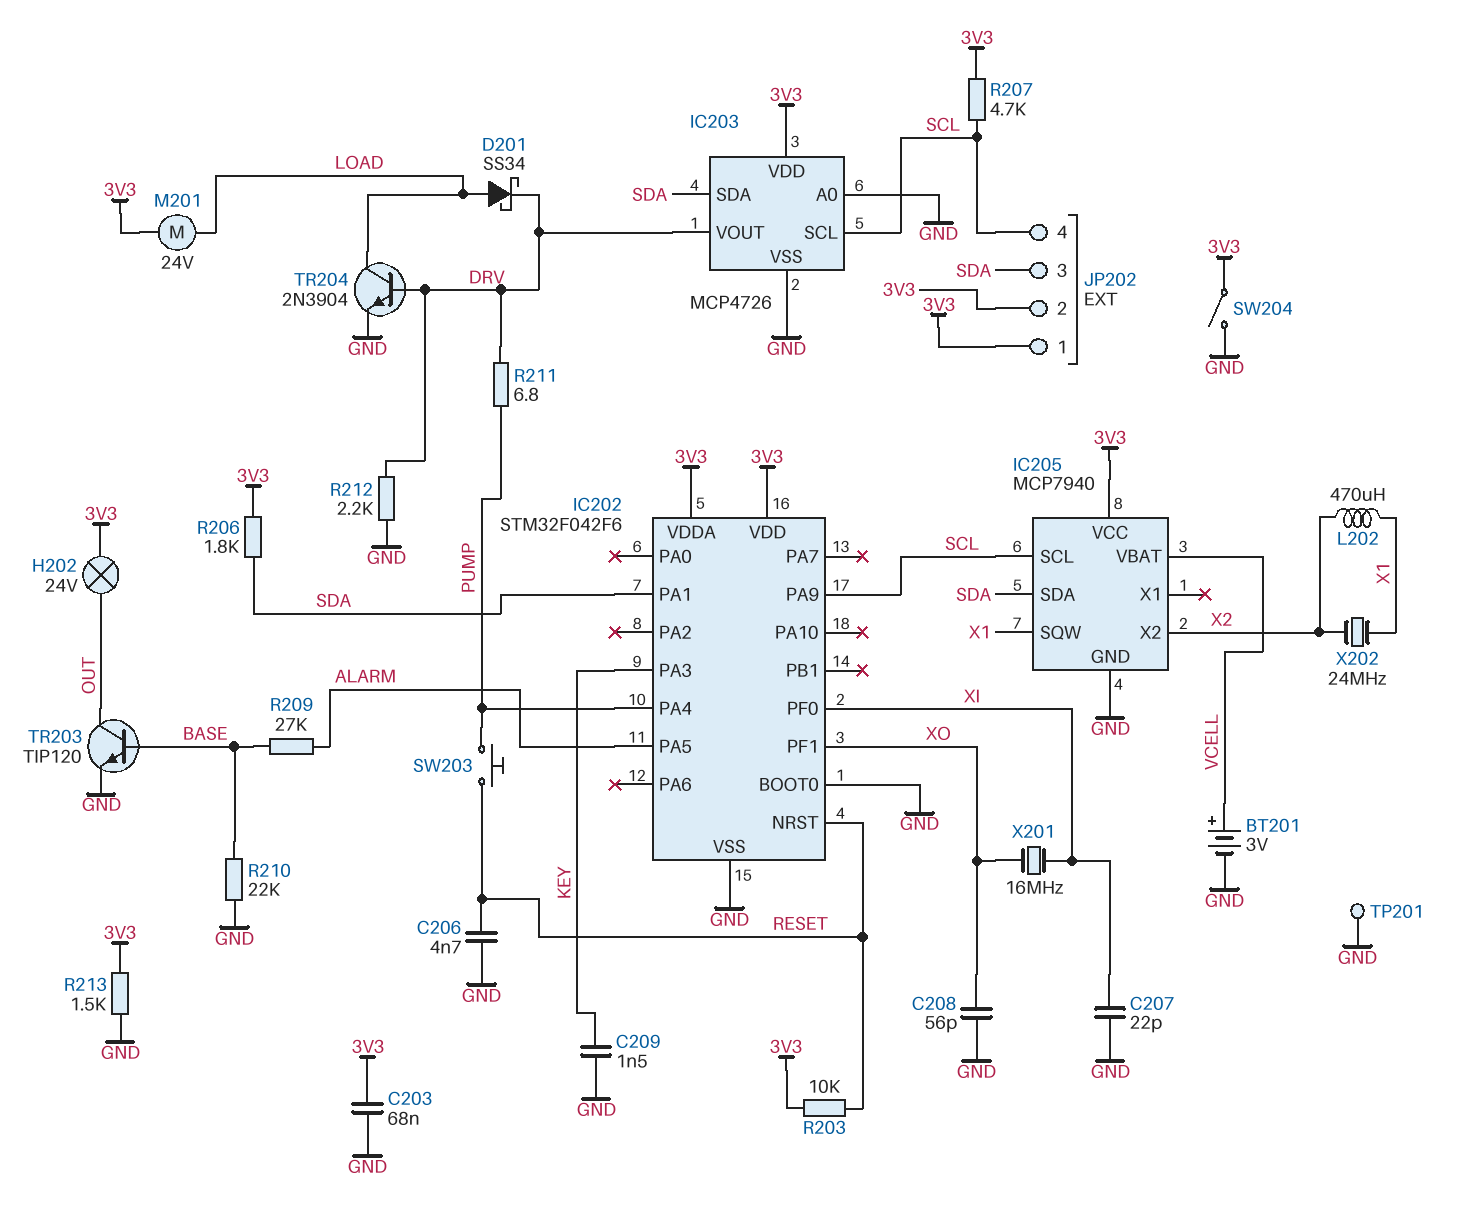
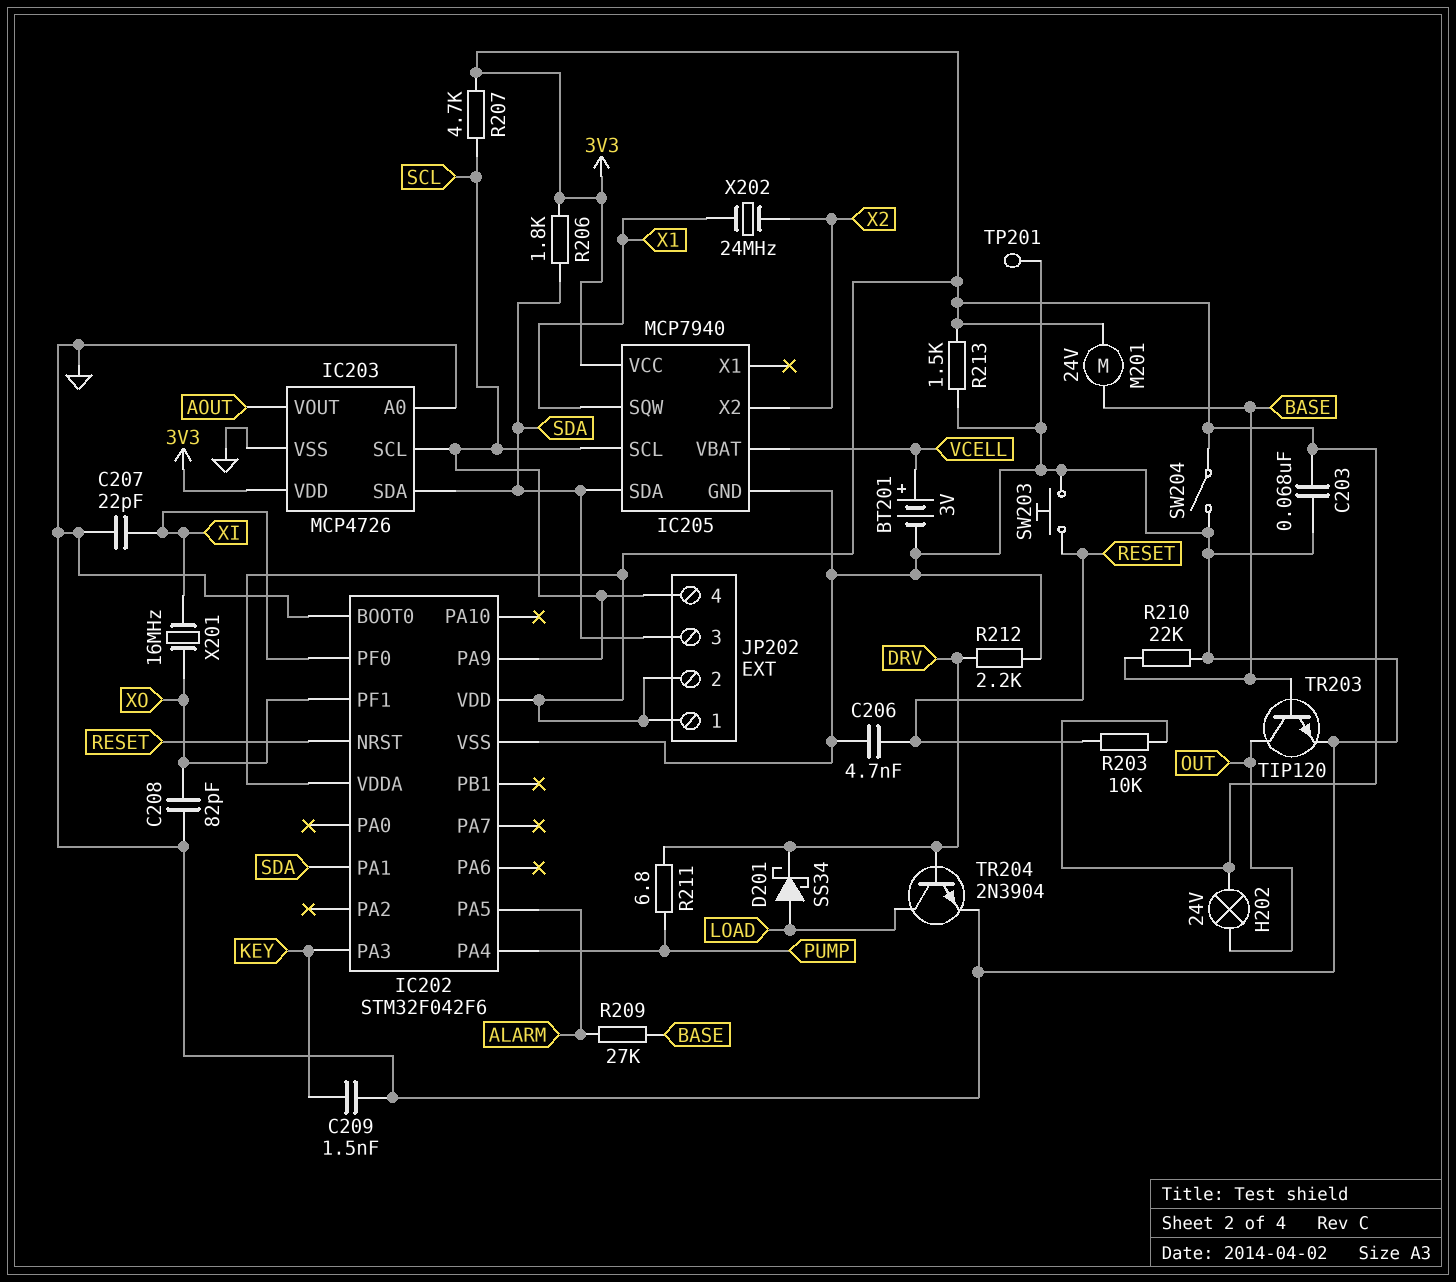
C208: 56pF (GND, XO) -> 82pF (GND, XO)
IC203 pin VOUT: DRV -> AOUT
L202: 470uH (X1, X2) -> none
M201: motor 24V (3V3, LOAD) -> motor 24V (3V3, BASE)
SW203: button (PUMP, RESET) -> button (GND, RESET)

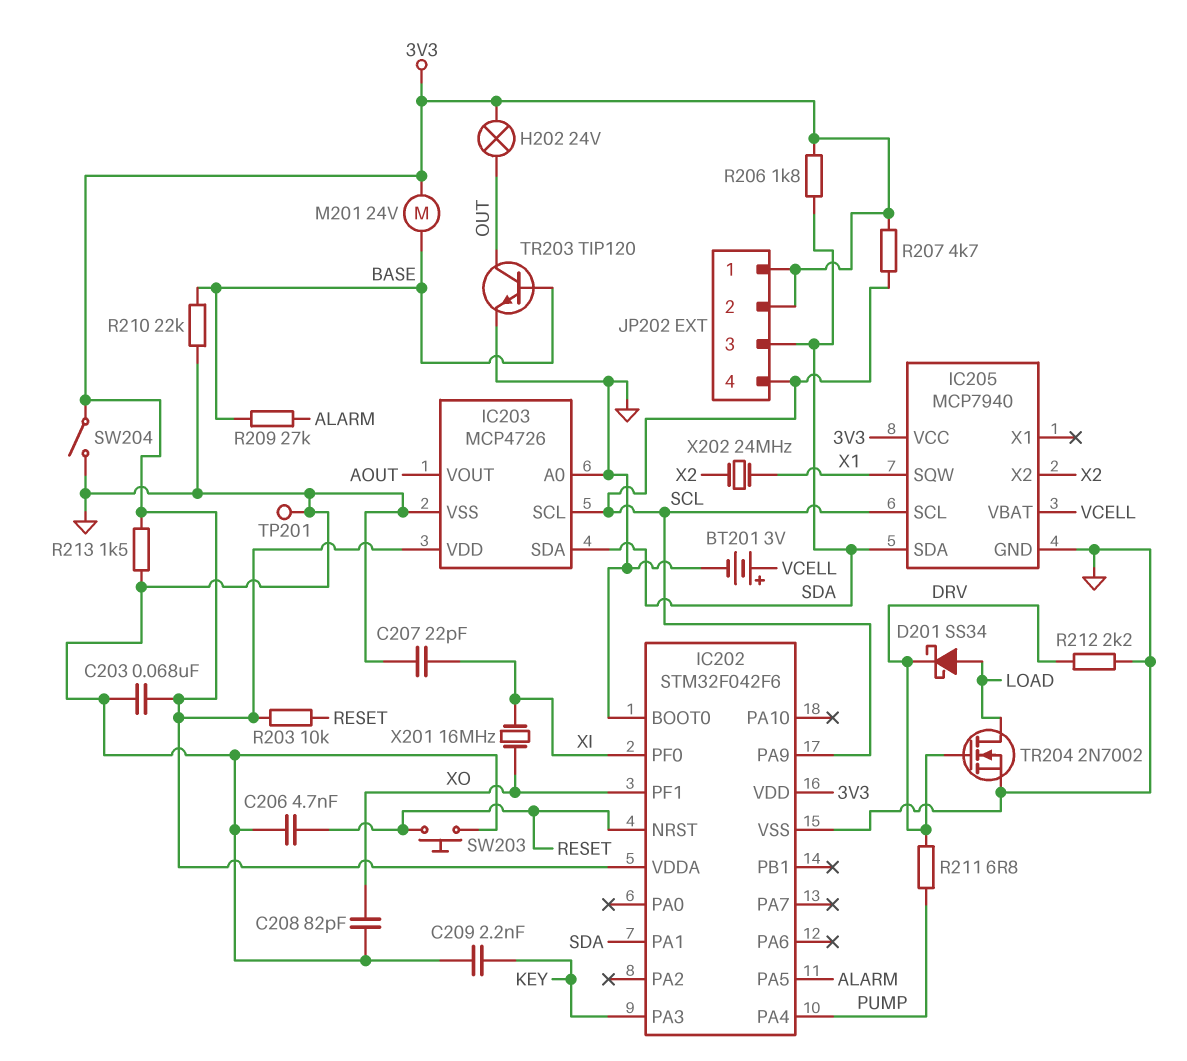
C209: 1.5nF (GND, KEY) -> 2.2nF (GND, KEY)
TR204: NPN 2N3904 (B DRV, C LOAD, E GND) -> NMOS 2N7002 (G DRV, D LOAD, S GND)

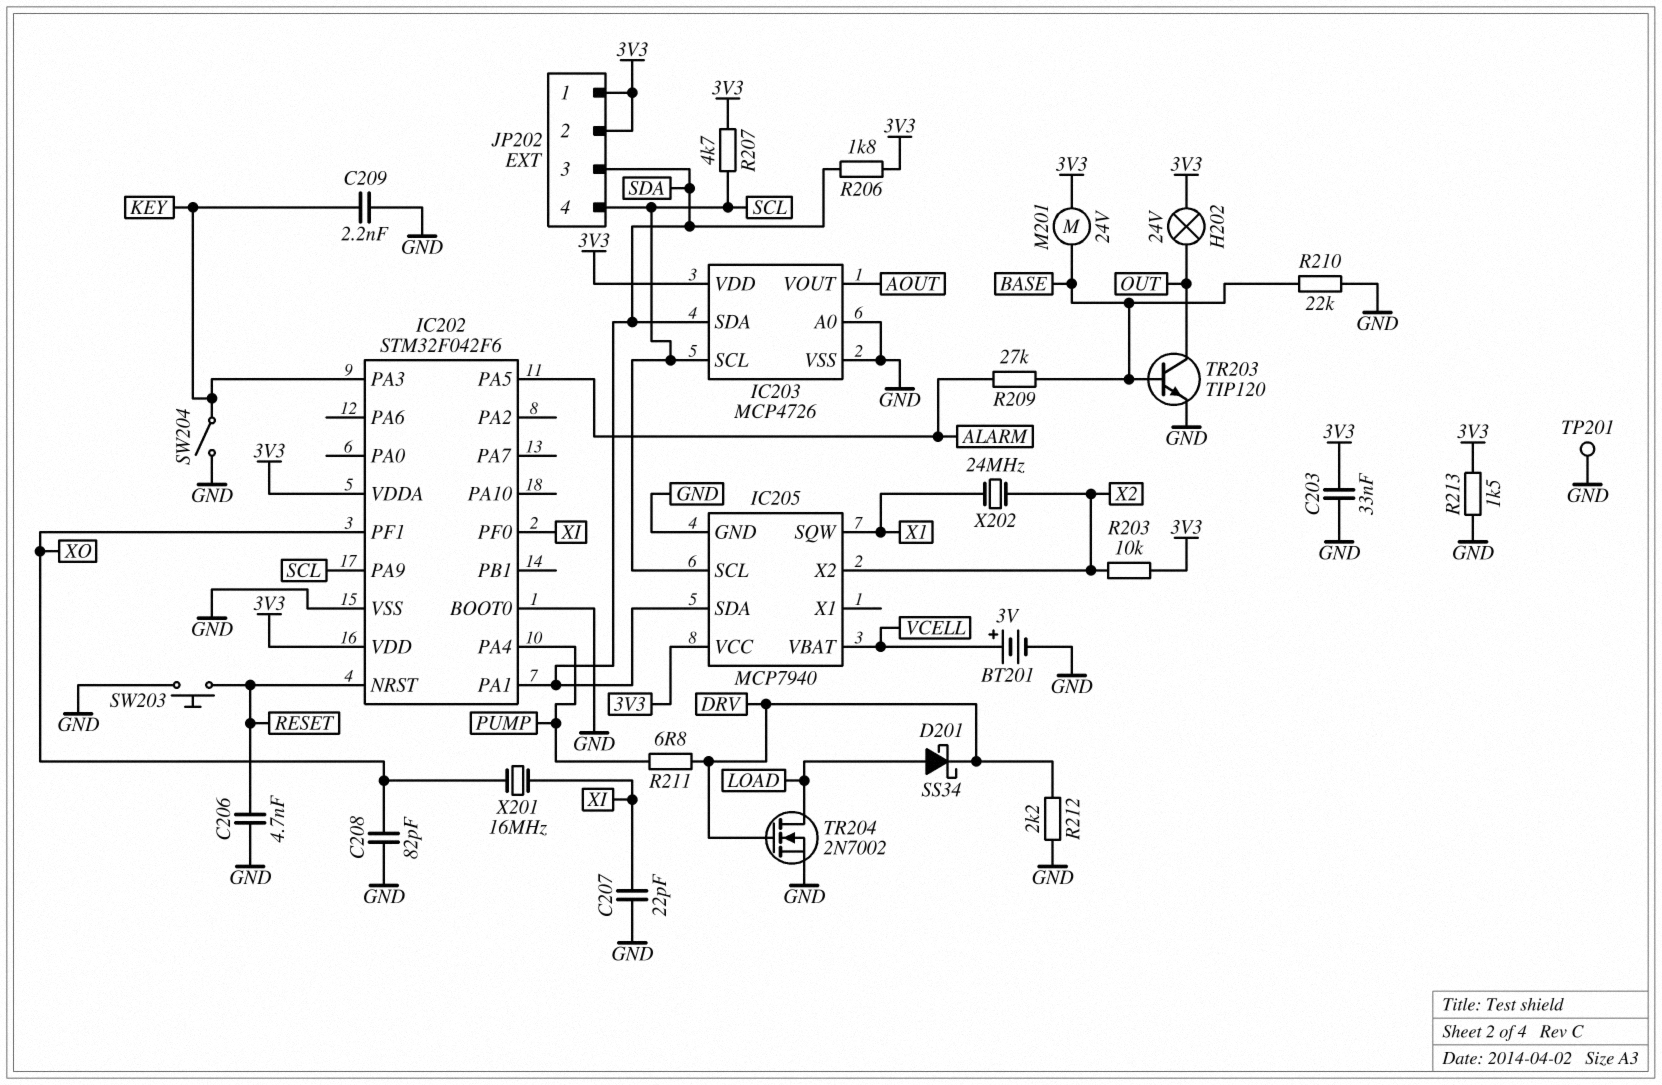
C203: 68nF (3V3, GND) -> 33nF (3V3, GND)
R203: 10k (3V3, RESET) -> 10k (3V3, X2)
SW204: switch (3V3, GND) -> switch (GND, KEY)

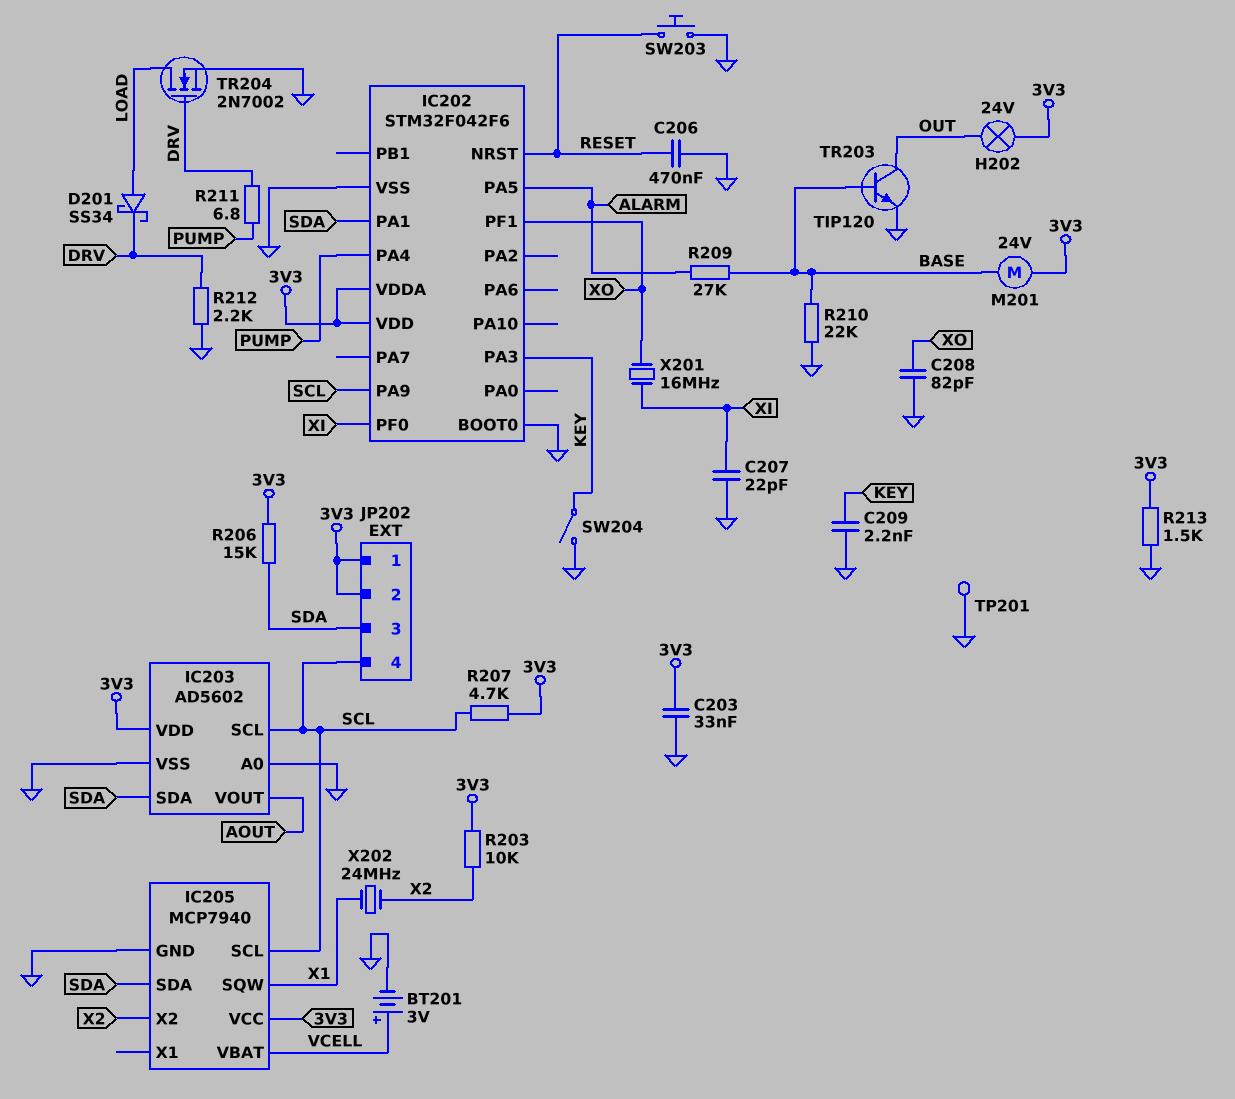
C206: 4.7nF (GND, RESET) -> 470nF (GND, RESET)
IC203: MCP4726 -> AD5602
R206: 1.8k (3V3, SDA) -> 15k (3V3, SDA)

